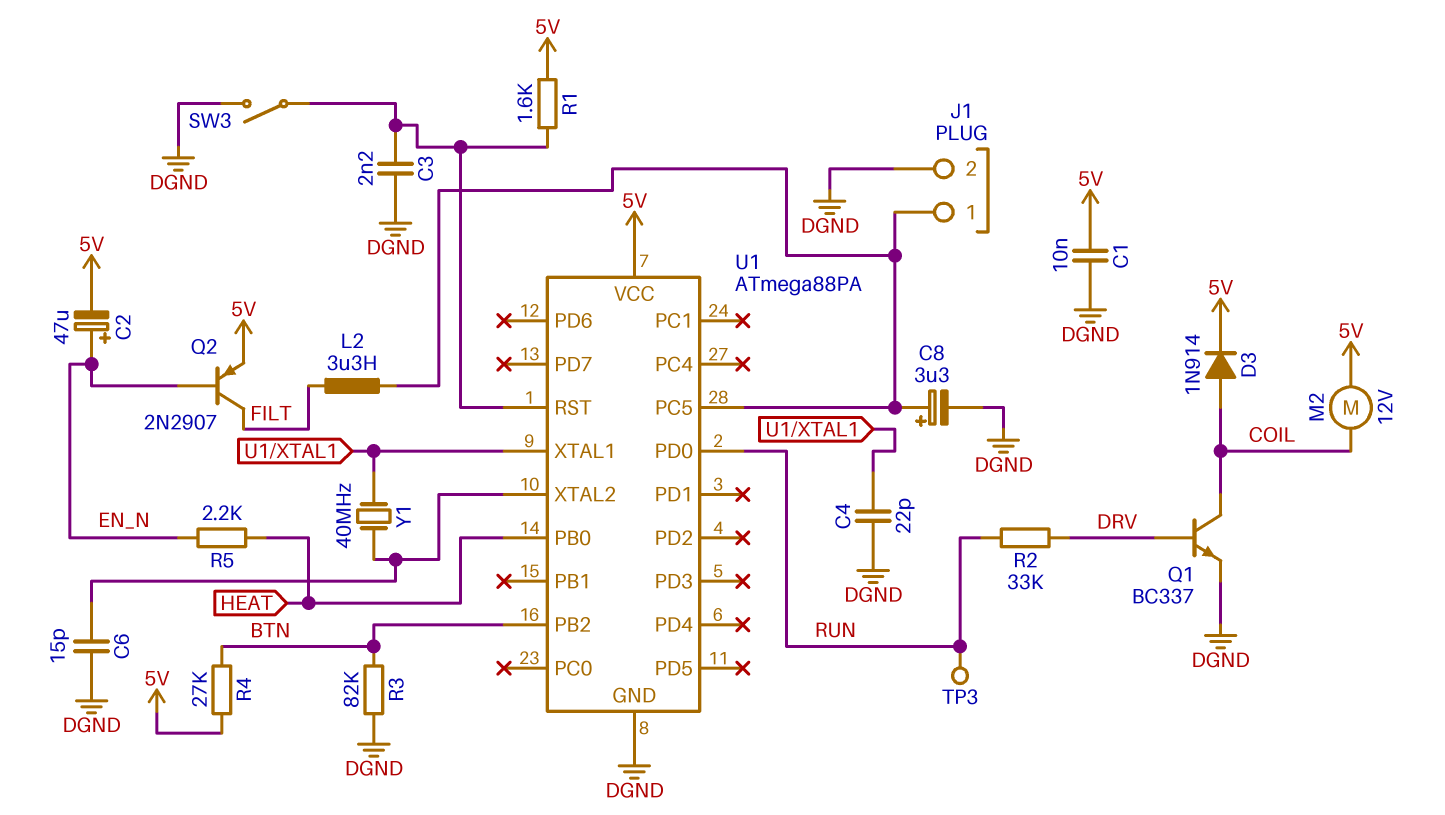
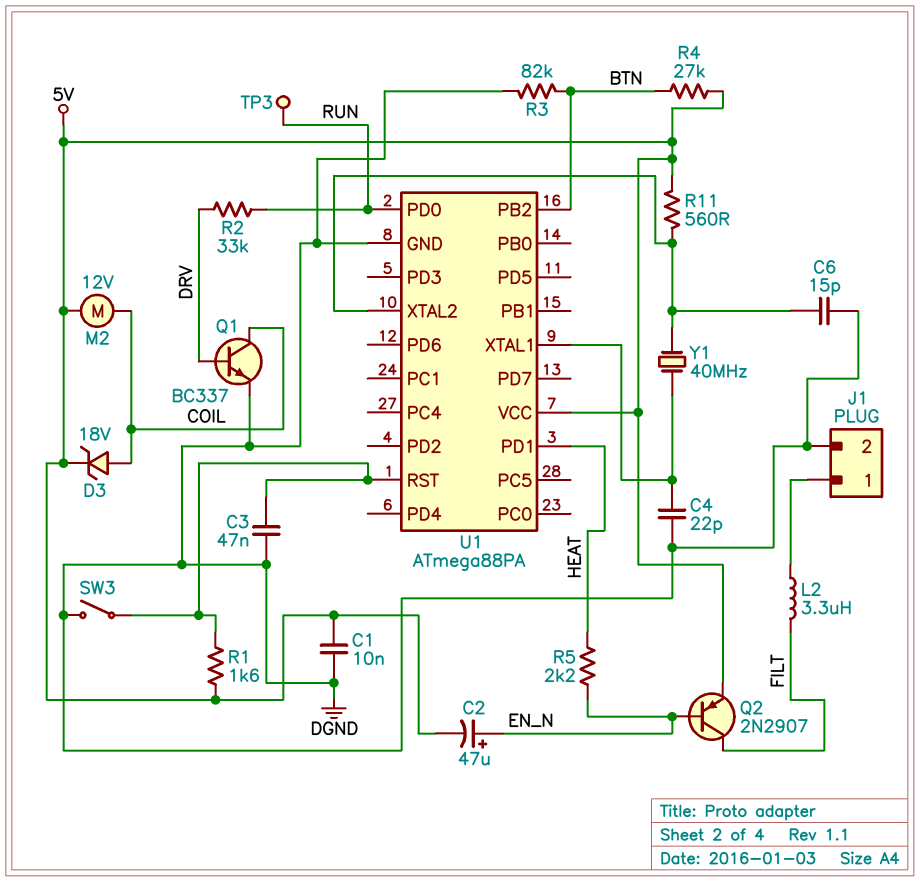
C3: 2.2nF (DGND, U1/RST) -> 47nF (DGND, U1/RST)
C8: 3.3uF (plus J1/1, minus DGND) -> none
D3: diode 1N914 (A COIL, K 5V) -> zener 18V (A COIL, K 5V)
R11: none -> 560 (5V, U1/XTAL2)
U1 pin PB0: HEAT -> none
U1 pin PC5: J1/1 -> none
U1 pin PD1: none -> HEAT

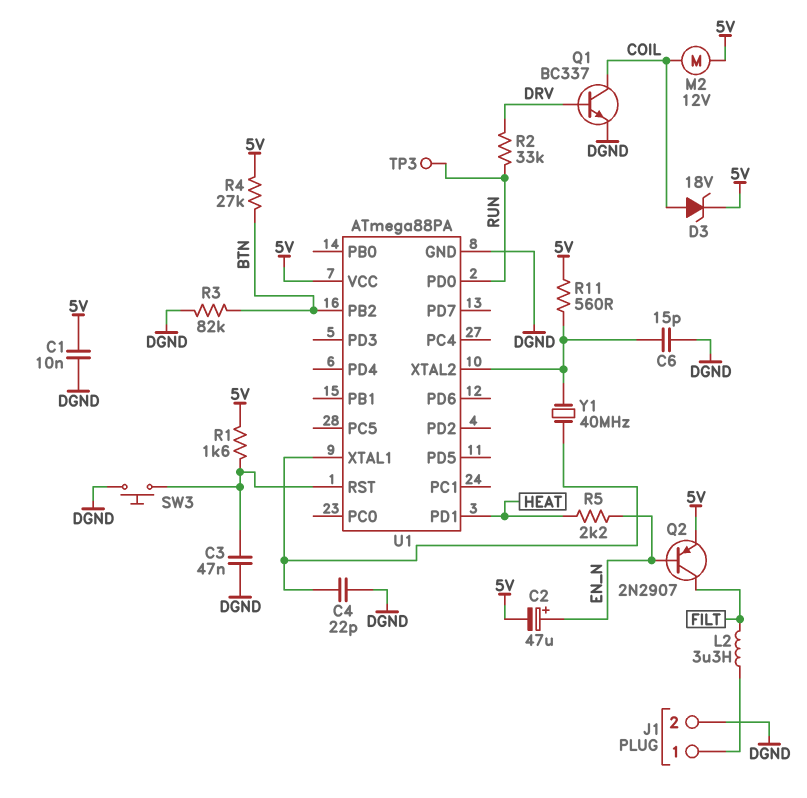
SW3: switch (DGND, U1/RST) -> button (DGND, U1/RST)

